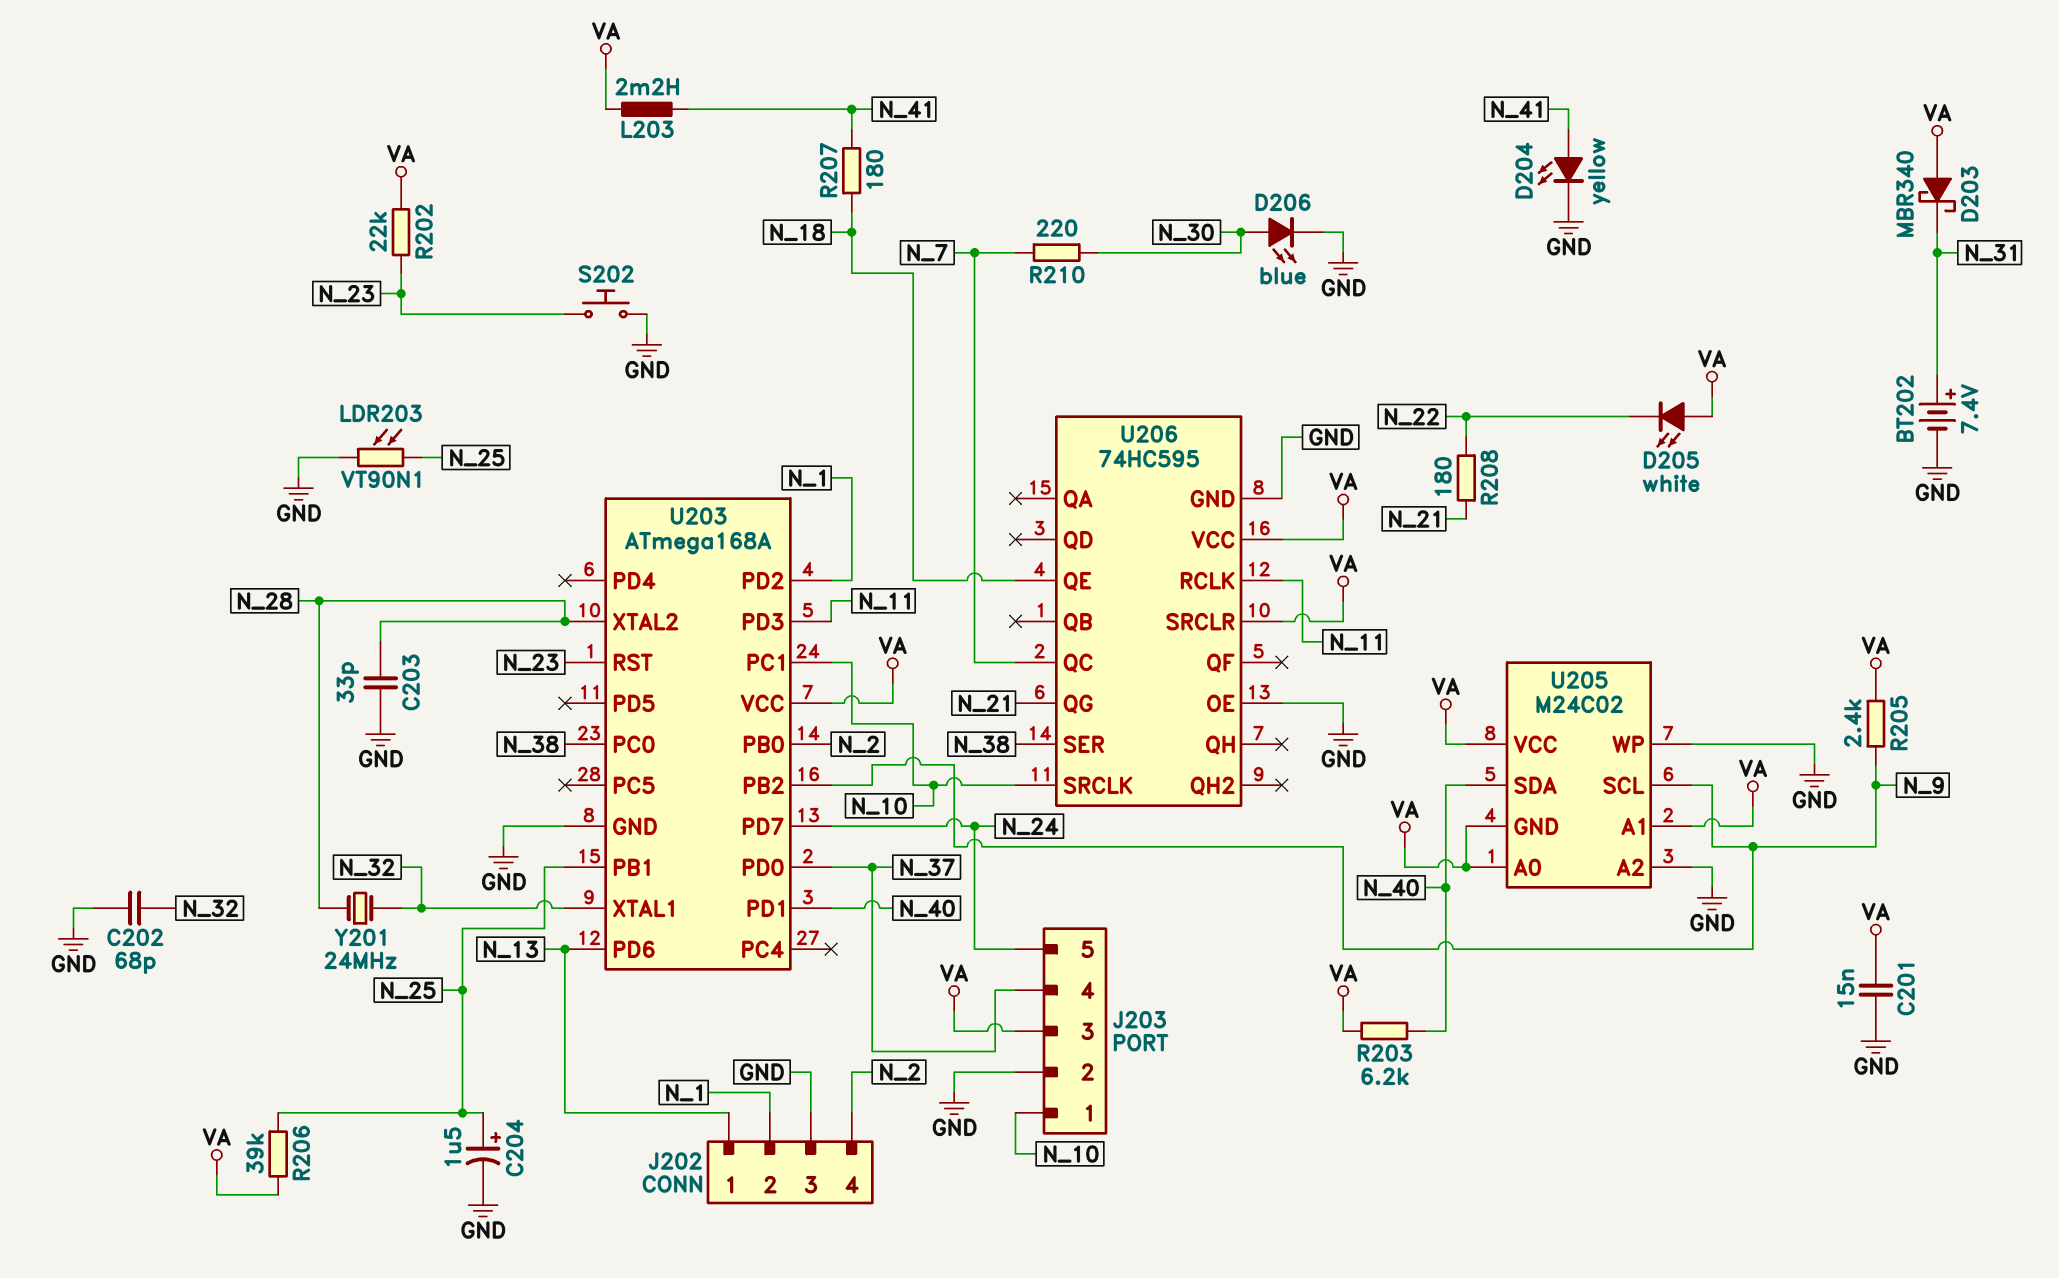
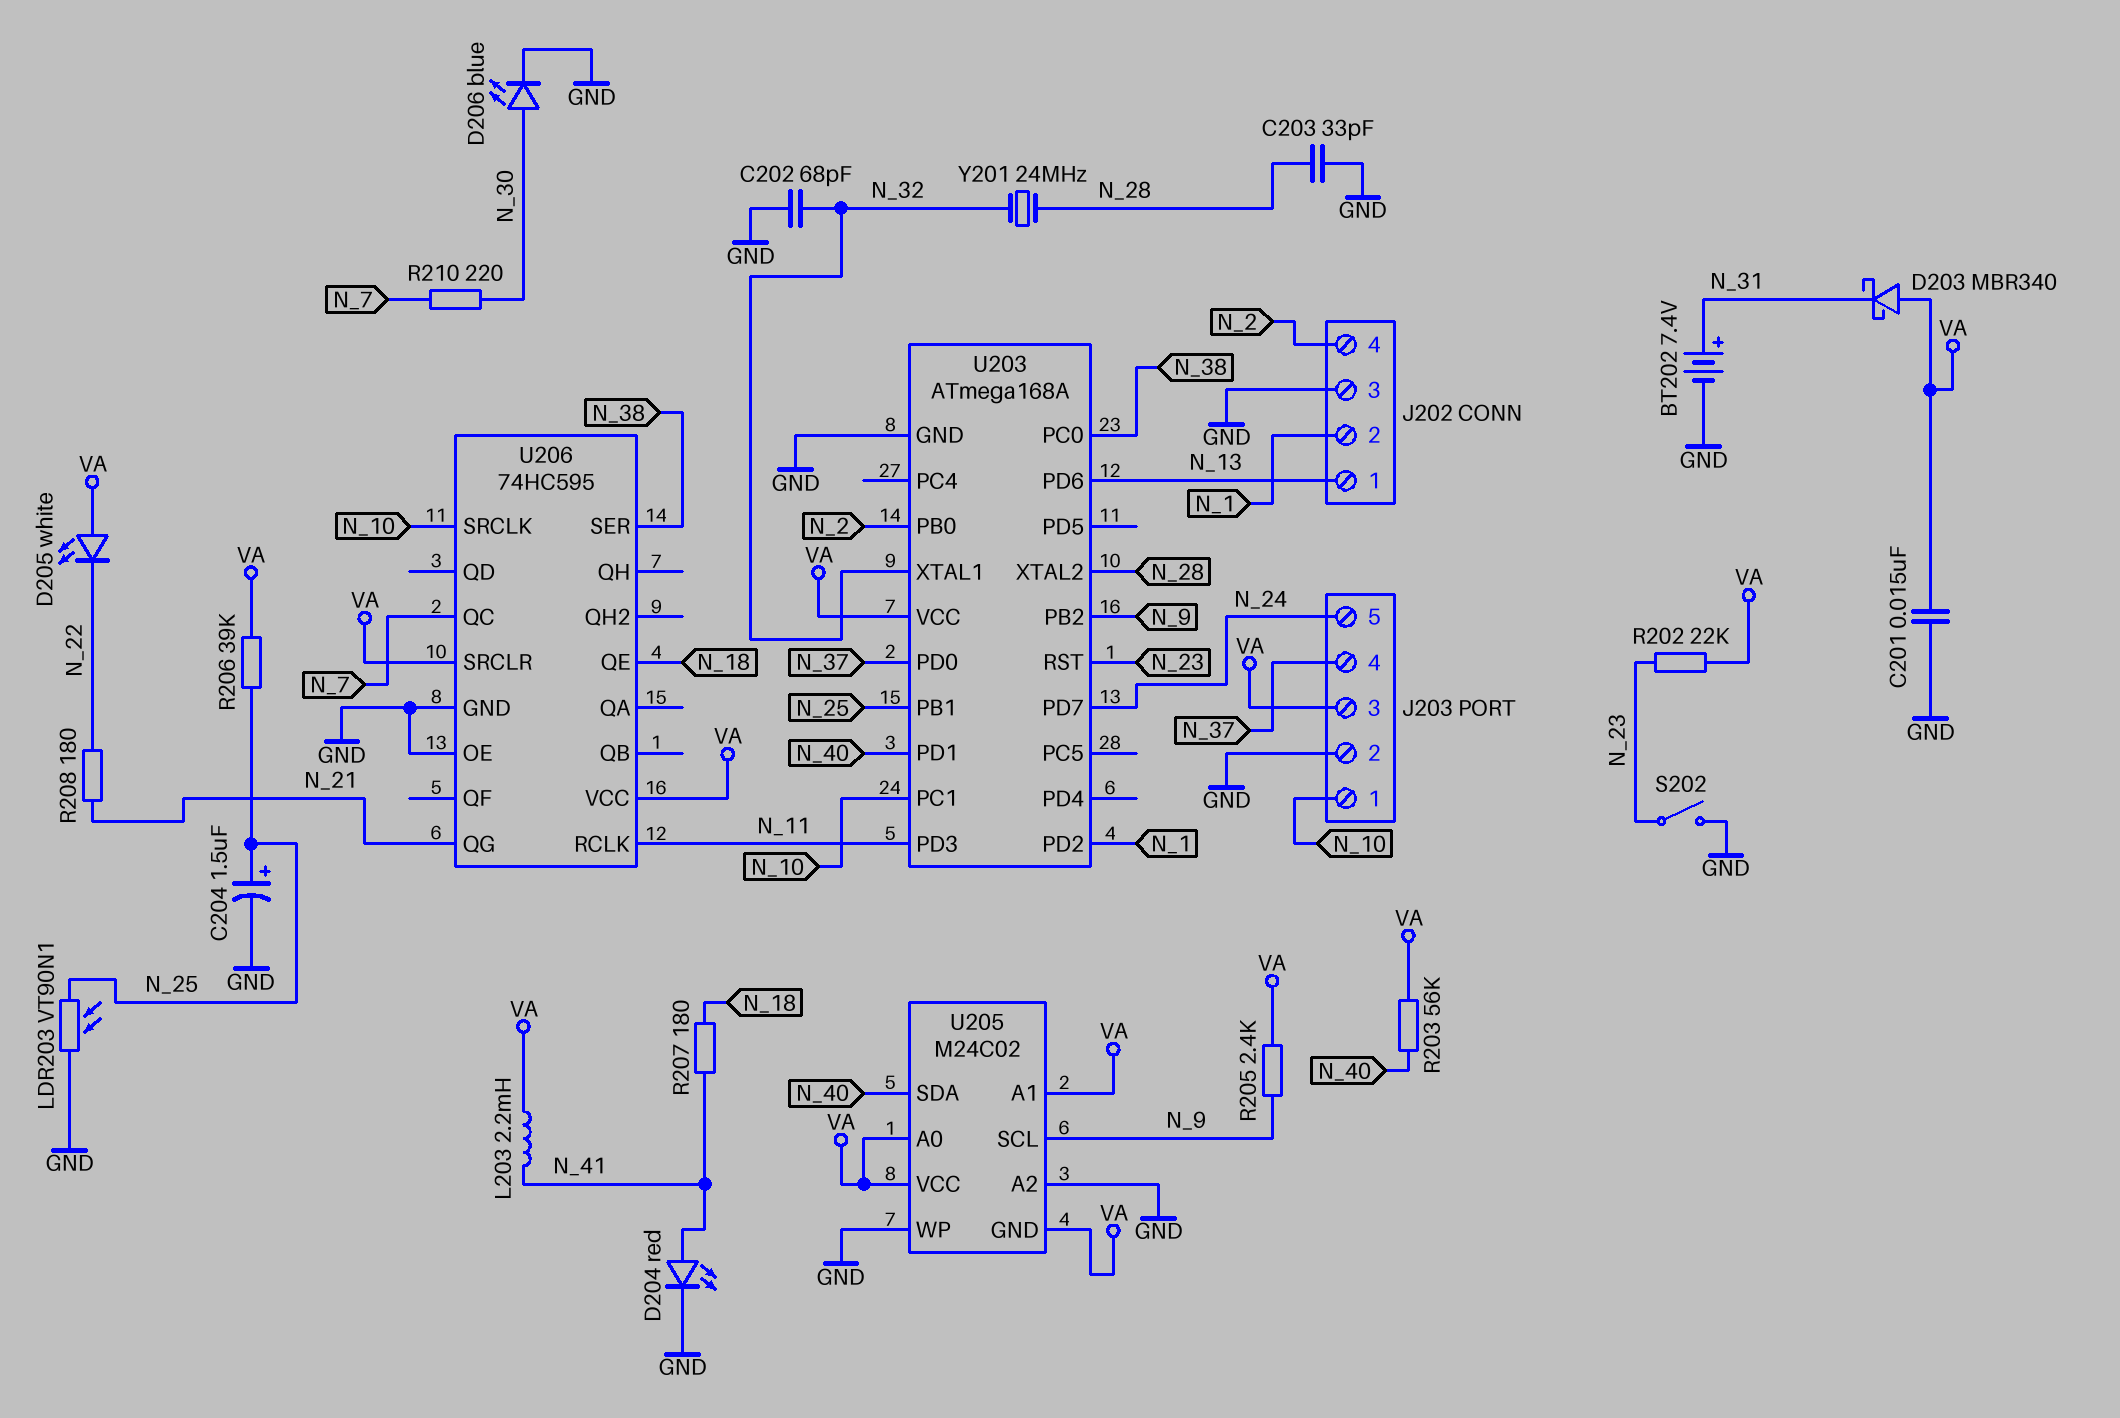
D204: LED yellow (A N_41, K GND) -> LED red (A N_41, K GND)
R203: 6.2k (N_40, VA) -> 56k (N_40, VA)
S202: button (GND, N_23) -> switch (GND, N_23)

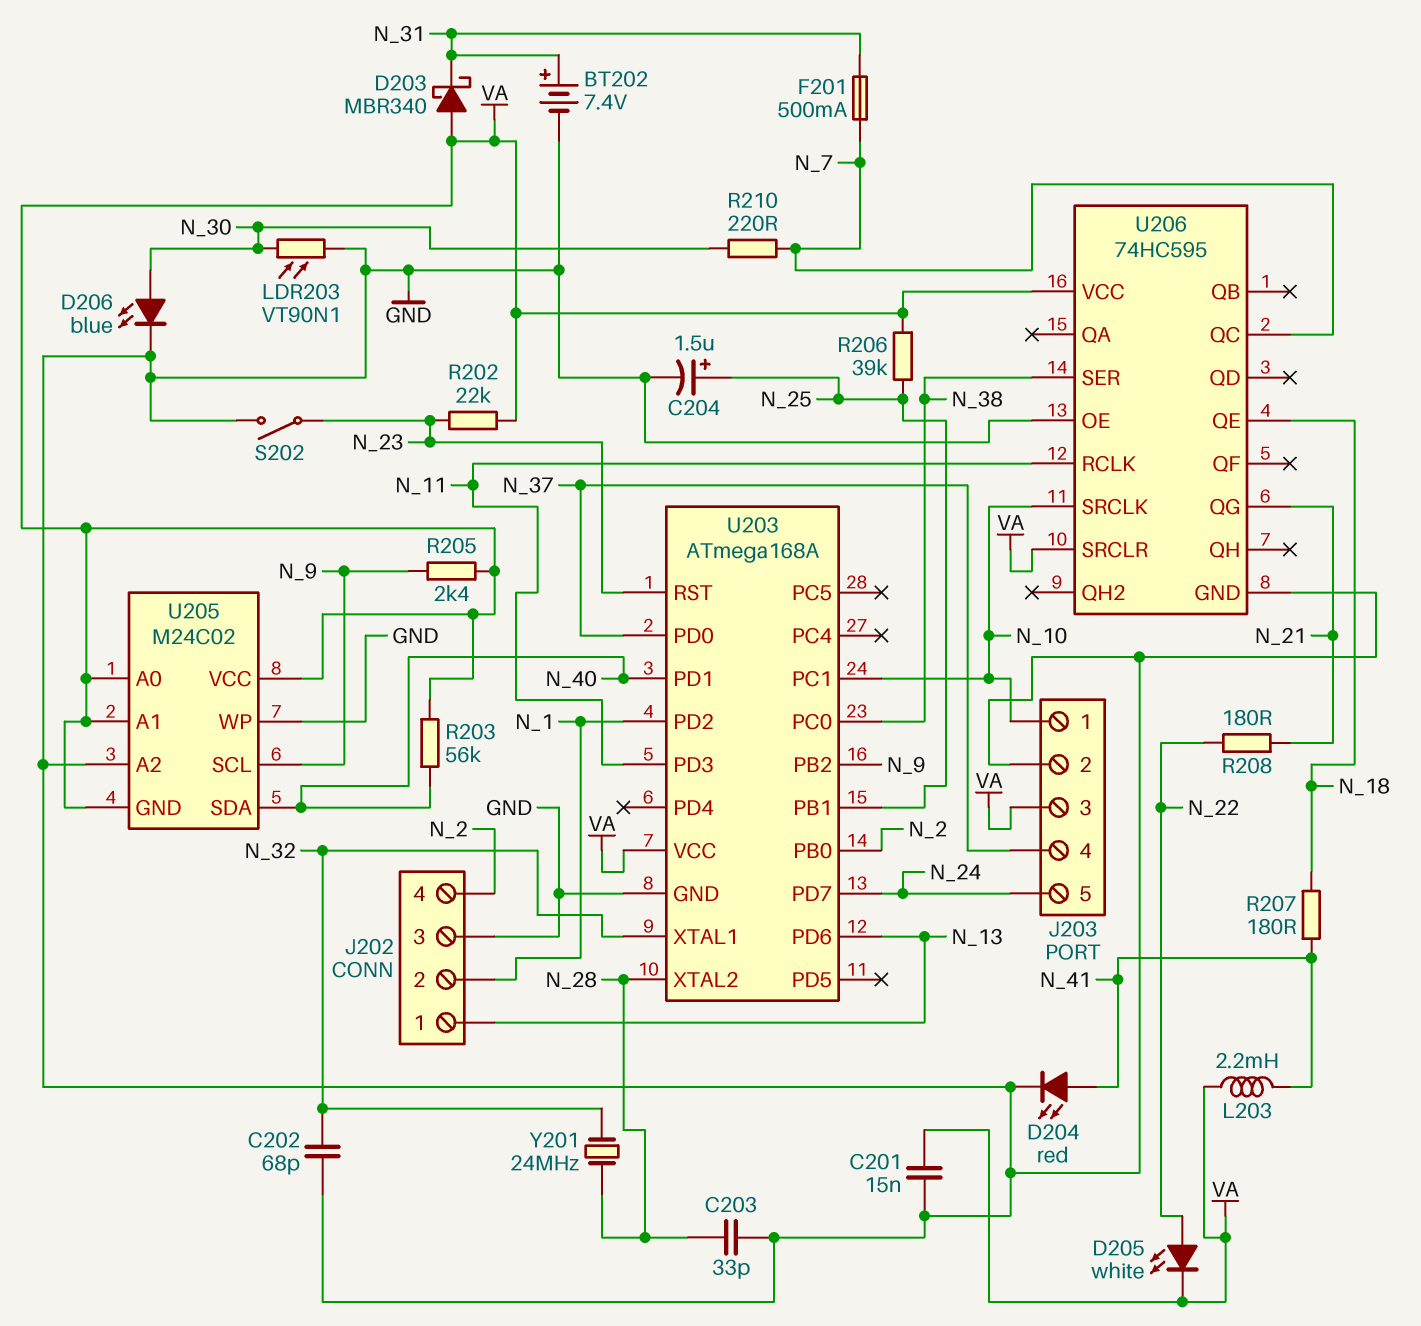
D205: LED white (A VA, K N_22) -> LED white (A N_22, K VA)
F201: none -> 500mA (N_7, N_31)
LDR203: VT90N1 (GND, N_25) -> VT90N1 (GND, N_30)

